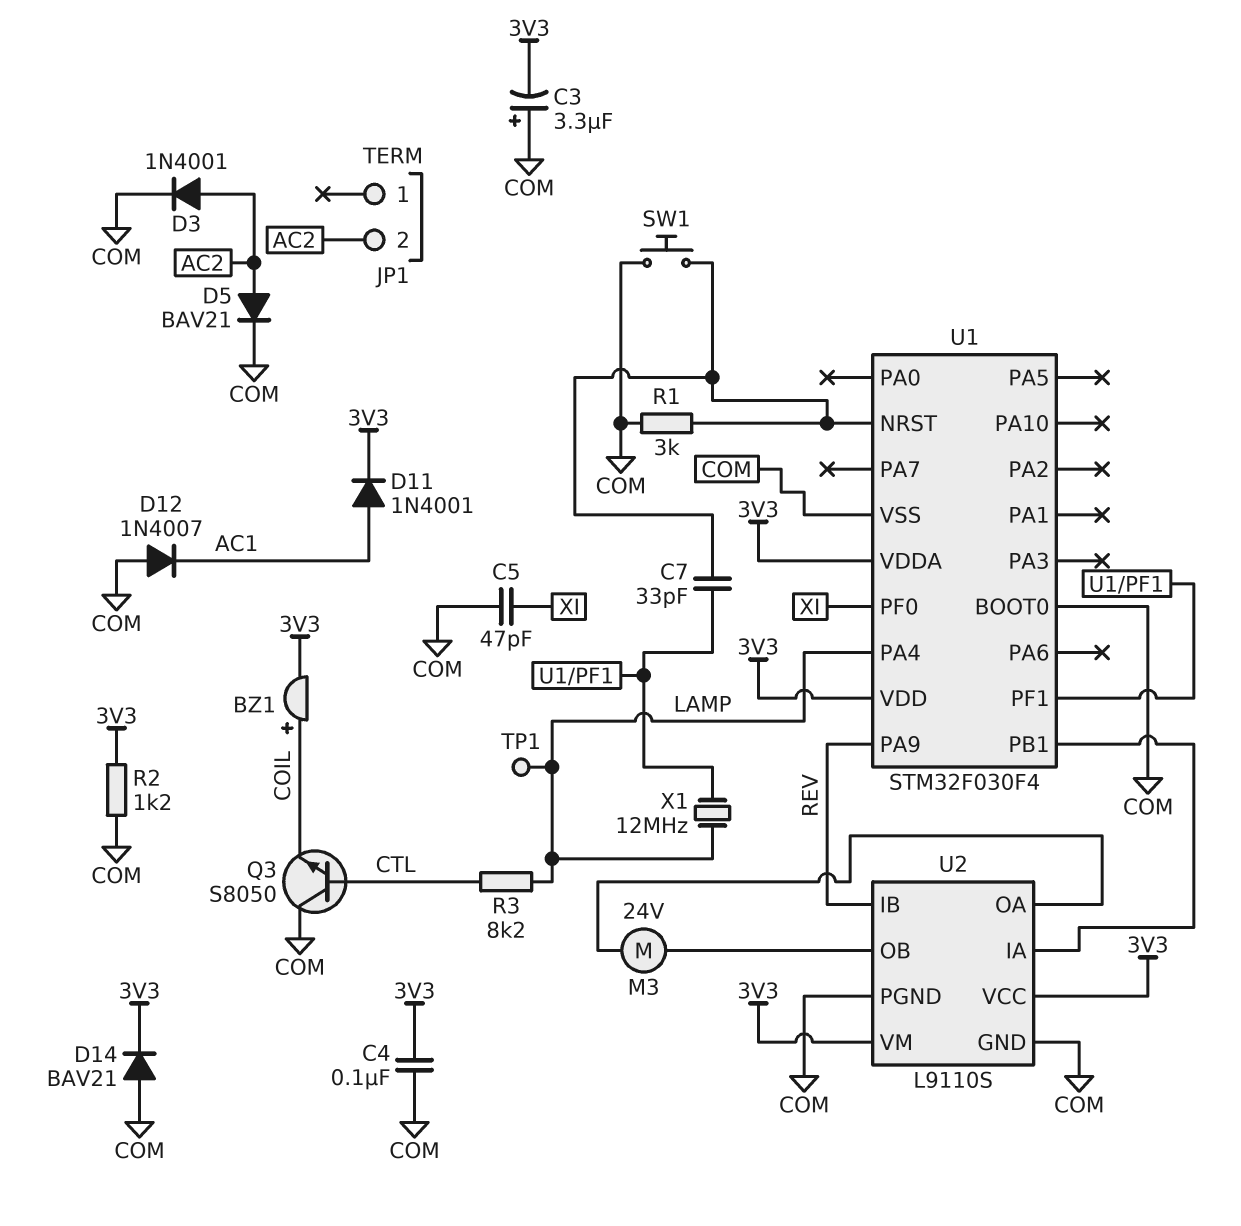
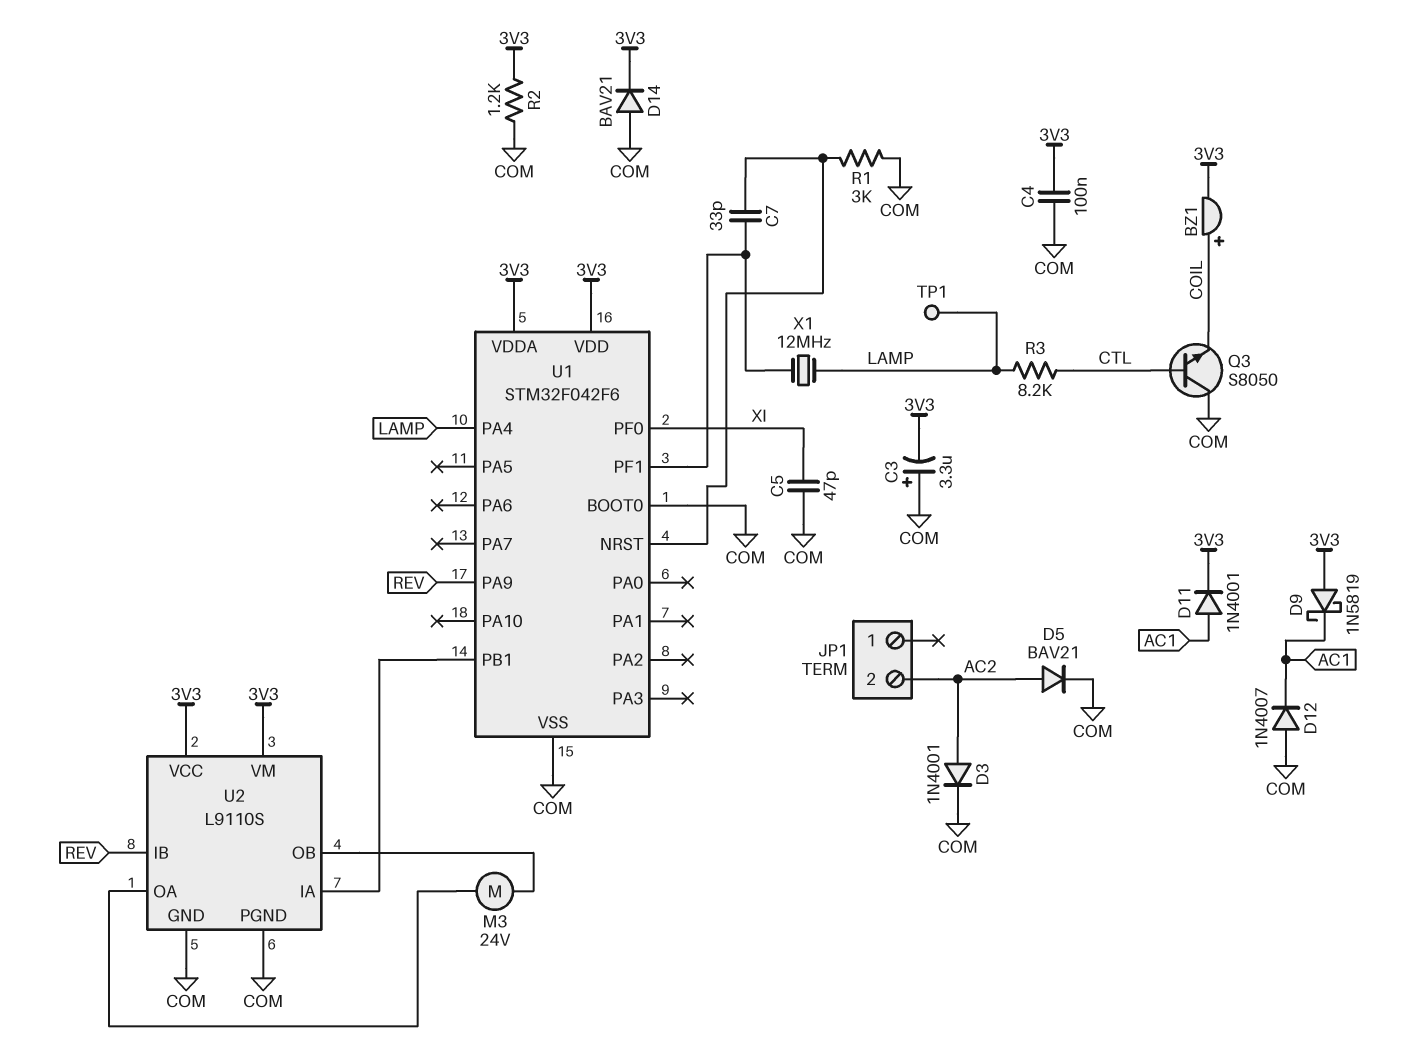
D9: none -> schottky 1N5819 (A 3V3, K AC1)
SW1: button (COM, U1/NRST) -> none
U1: STM32F030F4 -> STM32F042F6

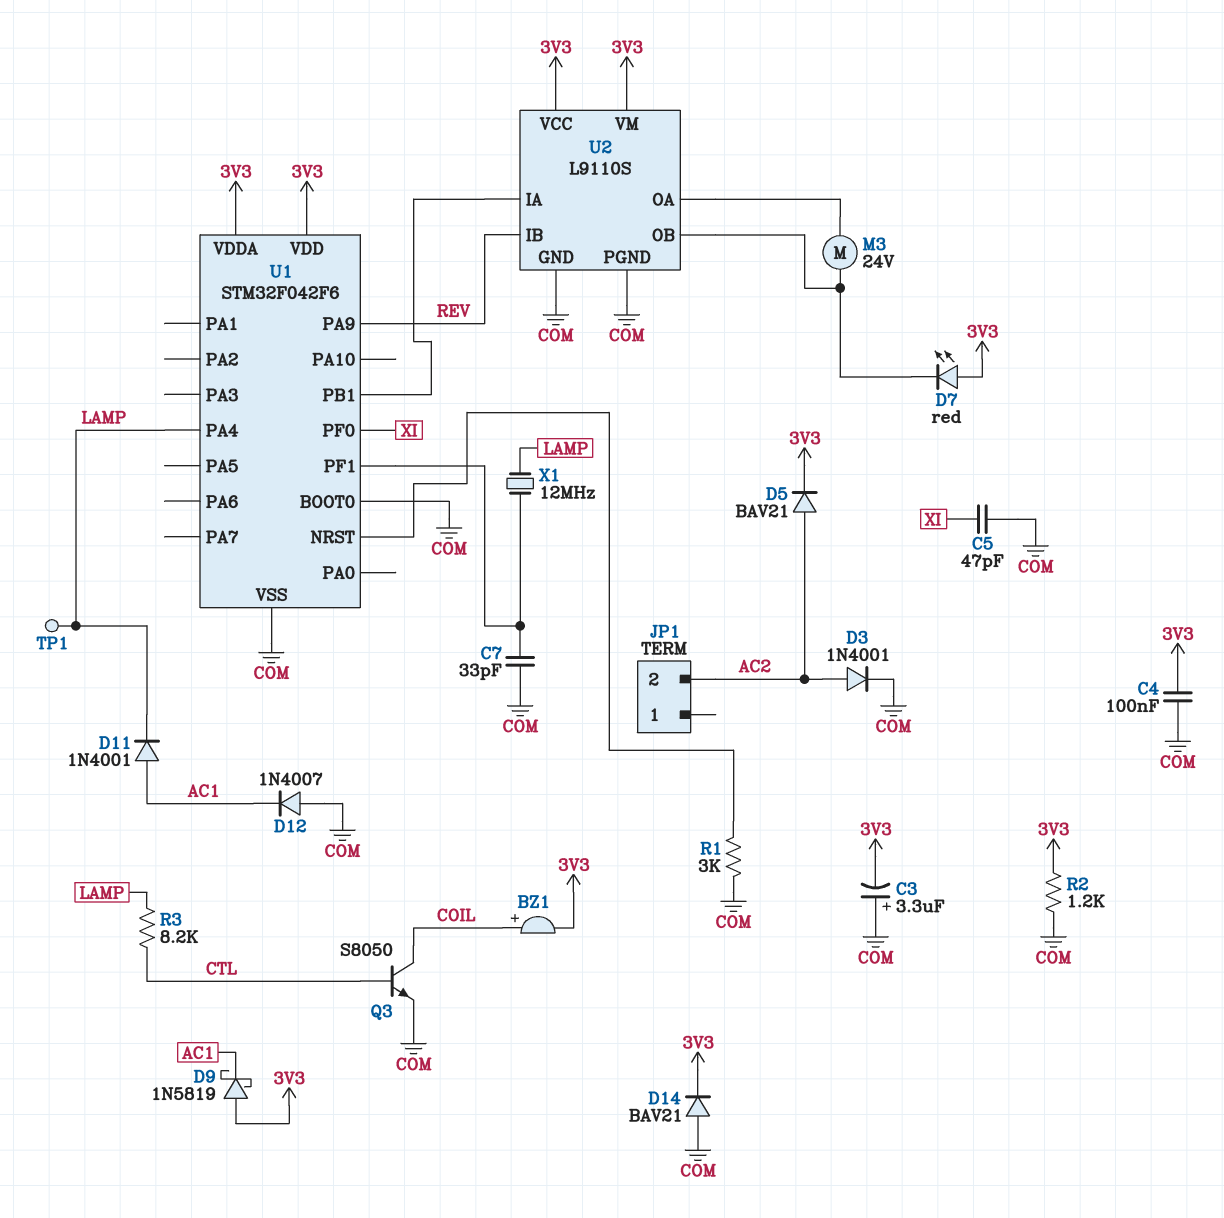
C7: 33pF (U1/NRST, U1/PF1) -> 33pF (COM, U1/PF1)
D5: diode BAV21 (A AC2, K COM) -> diode BAV21 (A AC2, K 3V3)
D7: none -> LED red (A 3V3, K U2/OB)
D11: diode 1N4001 (A AC1, K 3V3) -> diode 1N4001 (A AC1, K LAMP)
Q3: NPN S8050 (B CTL, C COM, E COIL) -> NPN S8050 (B CTL, C COIL, E COM)

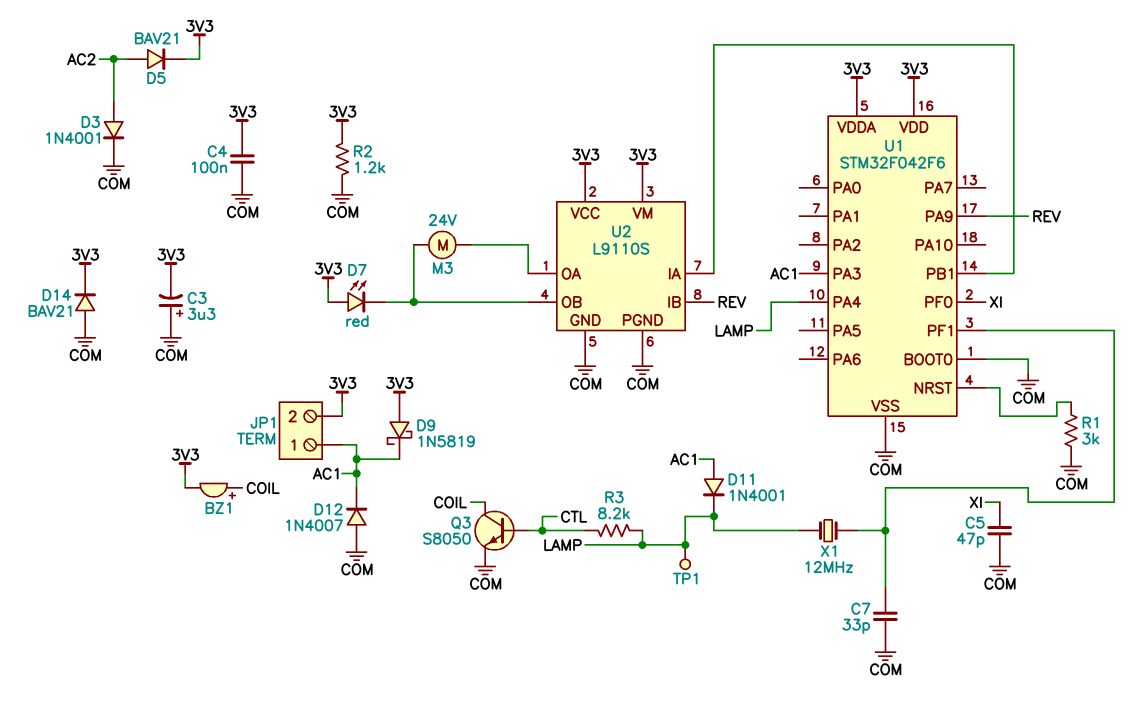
JP1 pin 1: none -> AC1
JP1 pin 2: AC2 -> 3V3
U1 pin PA3: none -> AC1

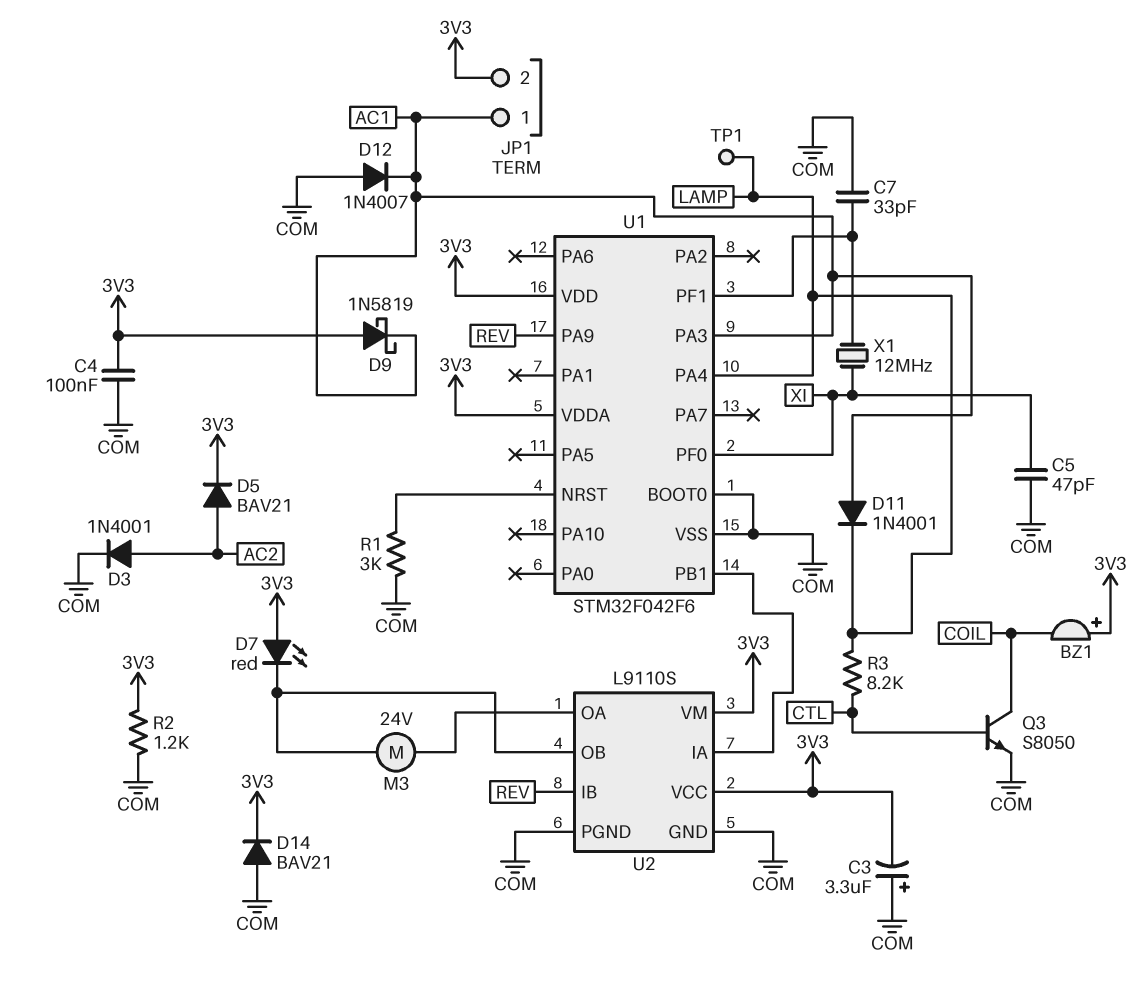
BZ1: buzzer (plus COIL, minus 3V3) -> buzzer (plus 3V3, minus COIL)
X1: 12MHz (LAMP, U1/PF1) -> 12MHz (U1/PF1, XI)

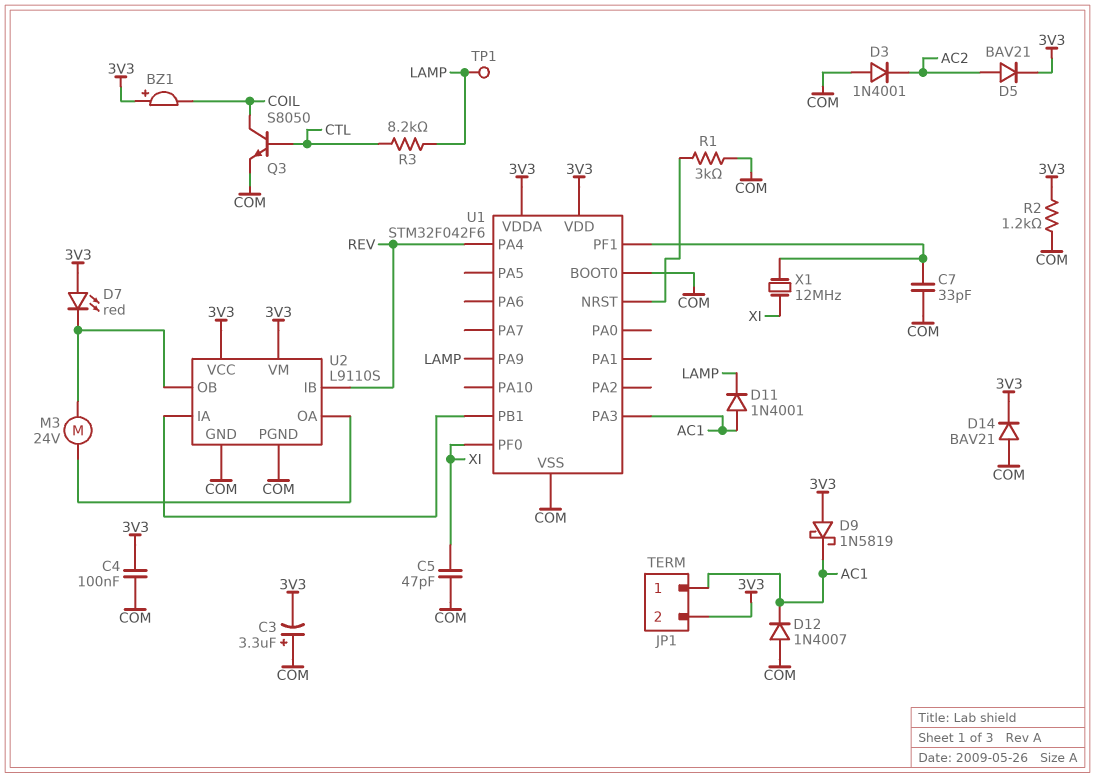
D3: diode 1N4001 (A AC2, K COM) -> diode 1N4001 (A COM, K AC2)
U1 pin PA4: LAMP -> REV
U1 pin PA9: REV -> LAMP

